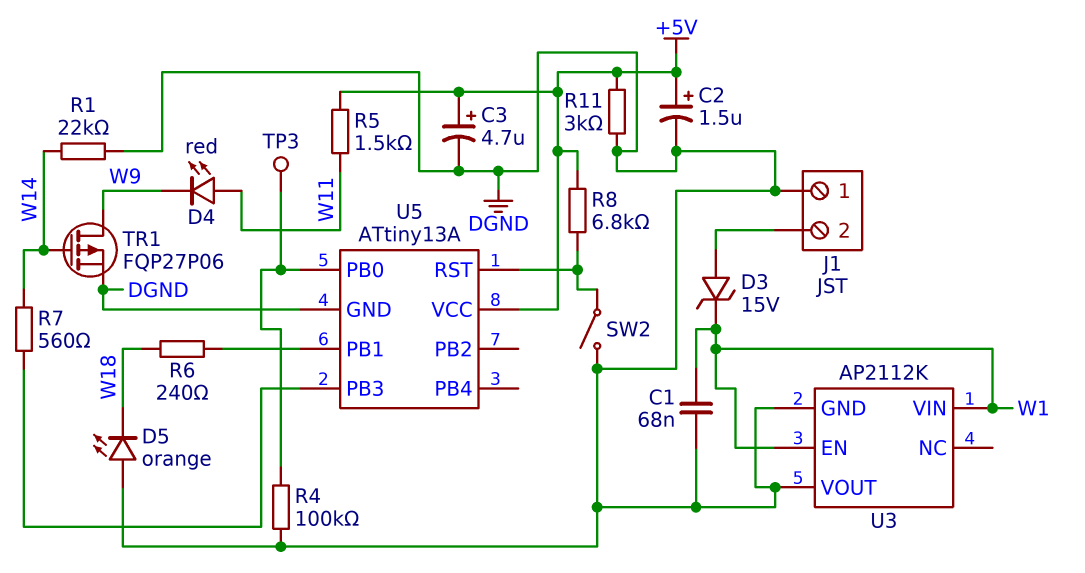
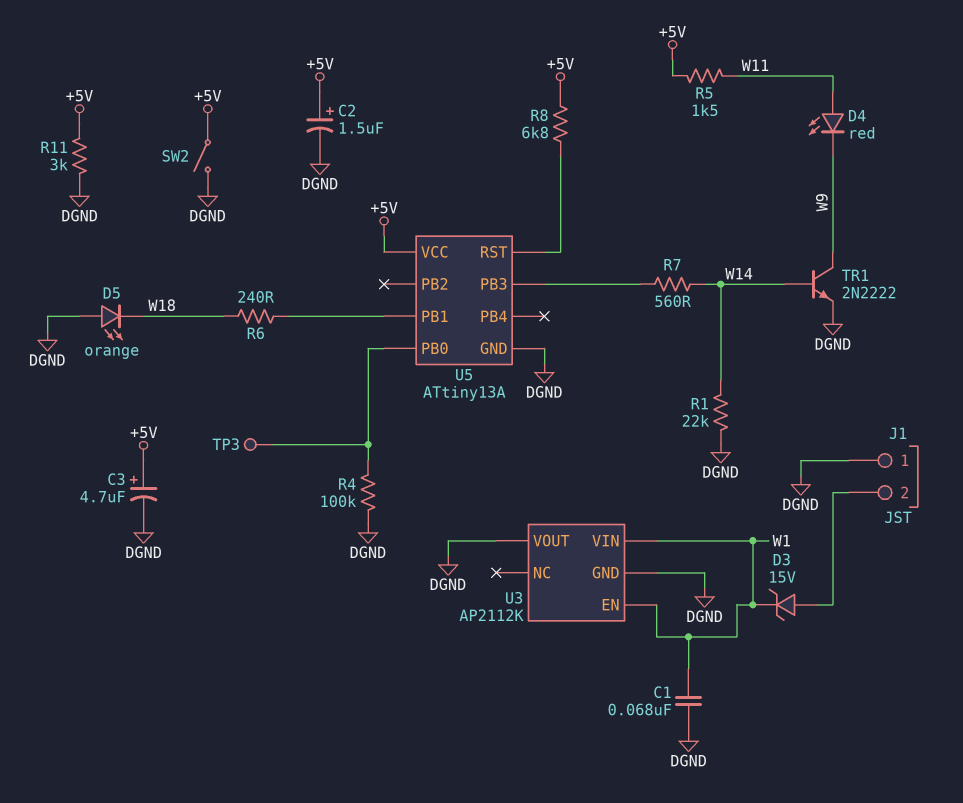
SW2: switch (DGND, U5/RST) -> switch (+5V, DGND)
TR1: PMOS FQP27P06 (G W14, D W9, S DGND) -> NPN 2N2222 (B W14, C W9, E DGND)

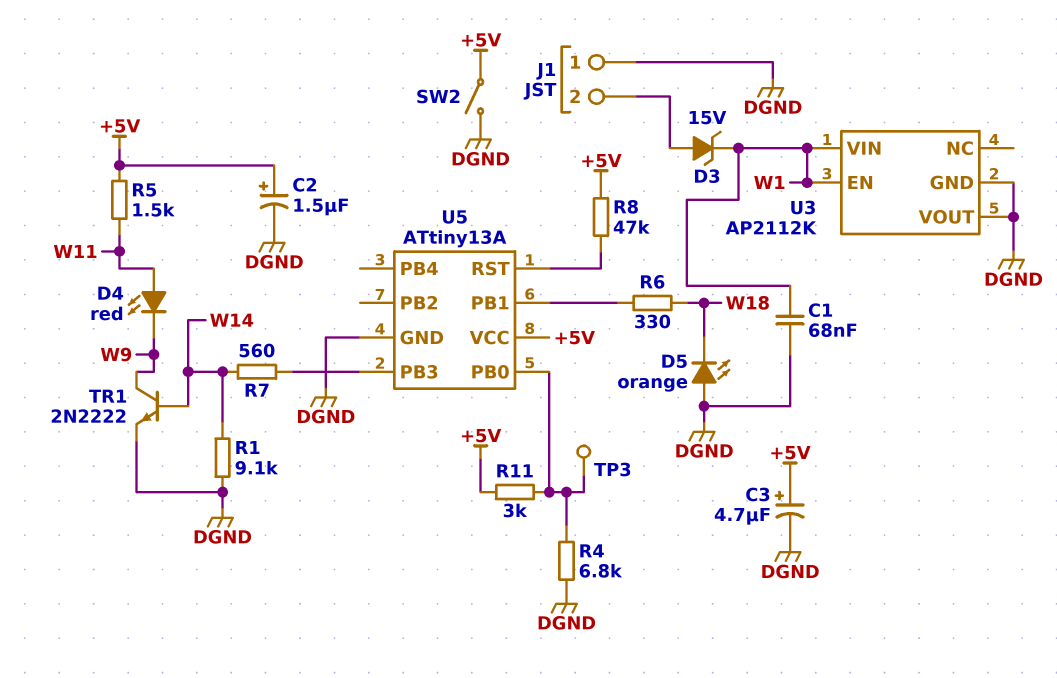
R1: 22k (DGND, W14) -> 9.1k (DGND, W14)
R4: 100k (DGND, U5/PB0) -> 6.8k (DGND, U5/PB0)
R6: 240 (U5/PB1, W18) -> 330 (U5/PB1, W18)
R8: 6.8k (+5V, U5/RST) -> 47k (+5V, U5/RST)
R11: 3k (+5V, DGND) -> 3k (+5V, U5/PB0)

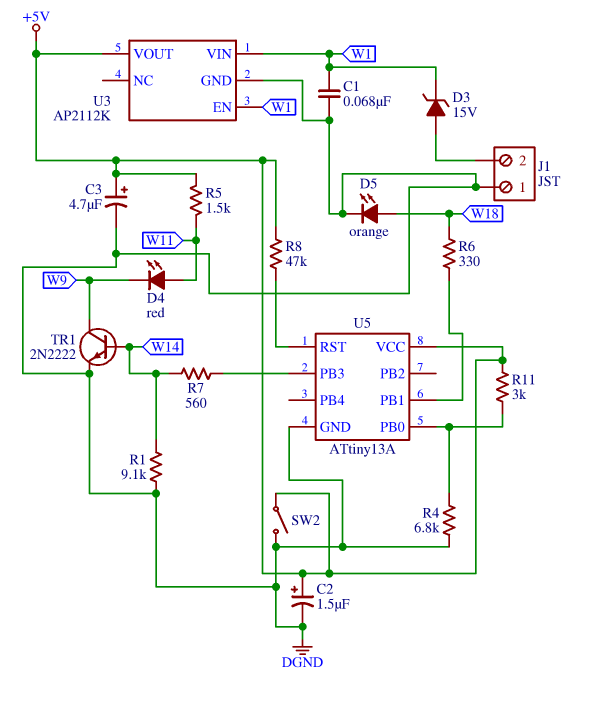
D5: LED orange (A DGND, K W18) -> LED orange (A W18, K DGND)
TP3: test point (U5/PB0) -> none
U3 pin VOUT: DGND -> +5V

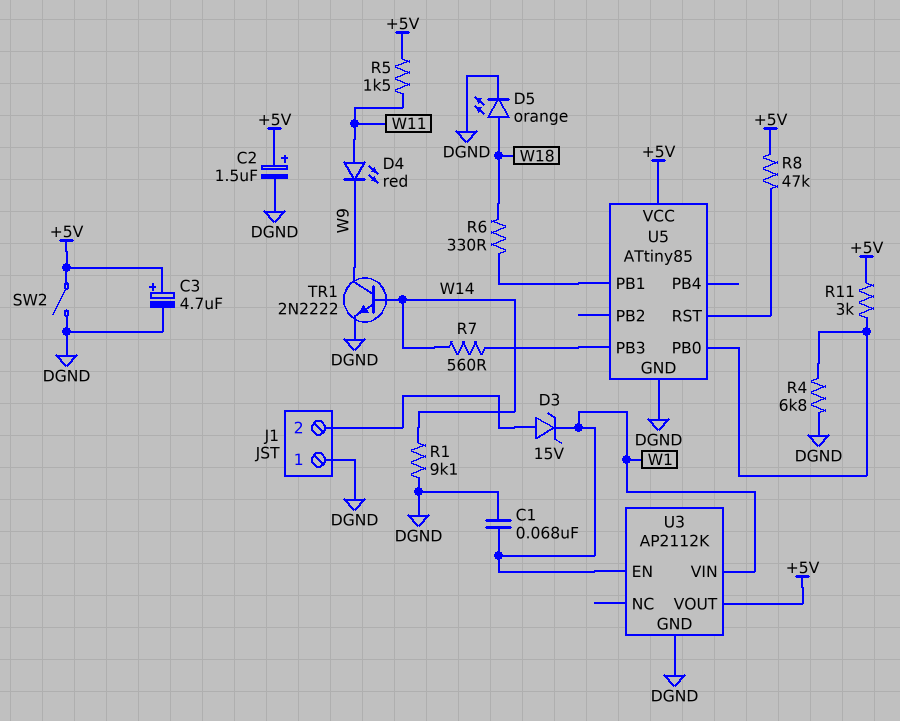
U5: ATtiny13A -> ATtiny85

